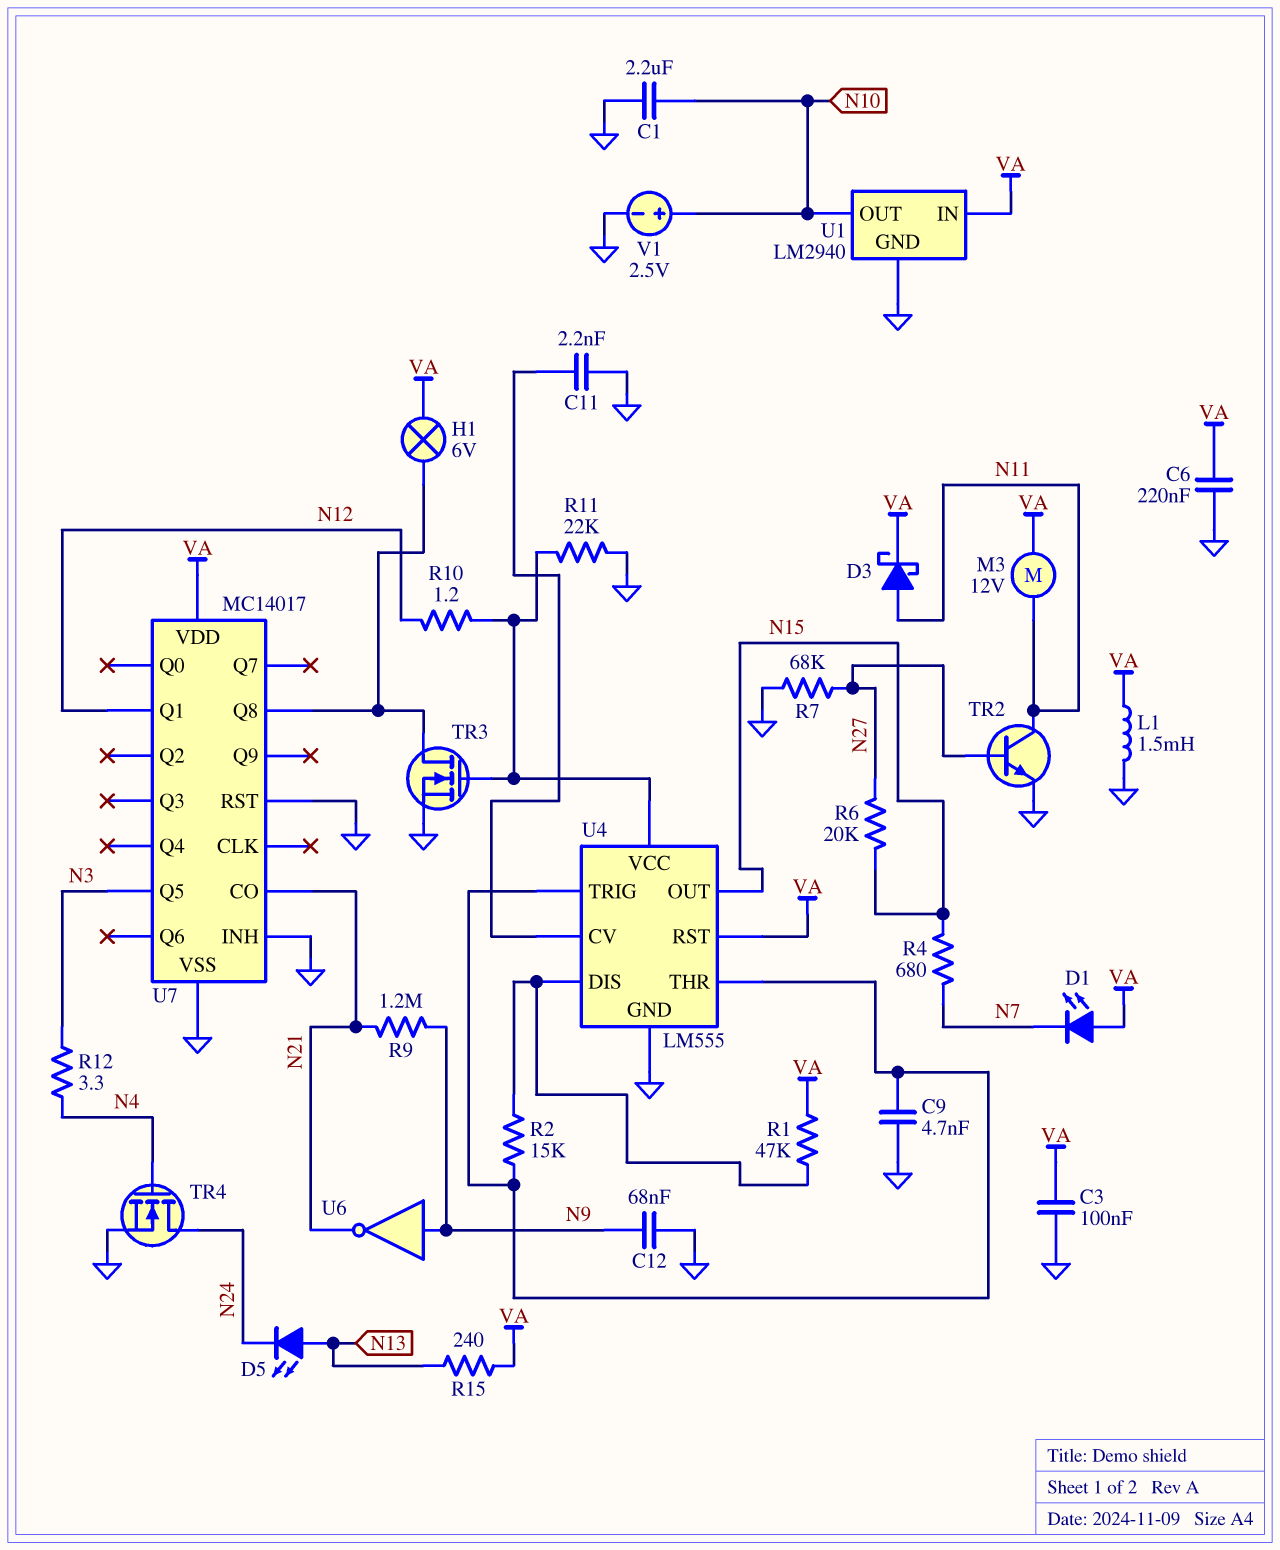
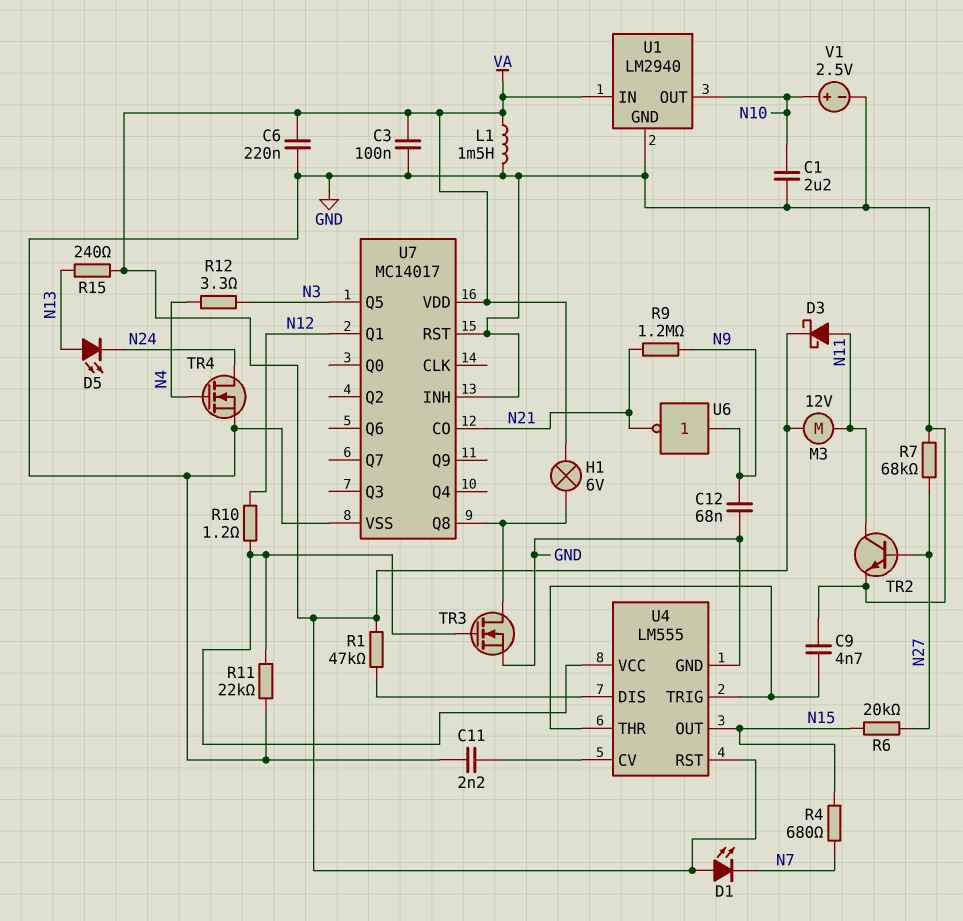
R2: 15k (U4/DIS, U4/THR) -> none

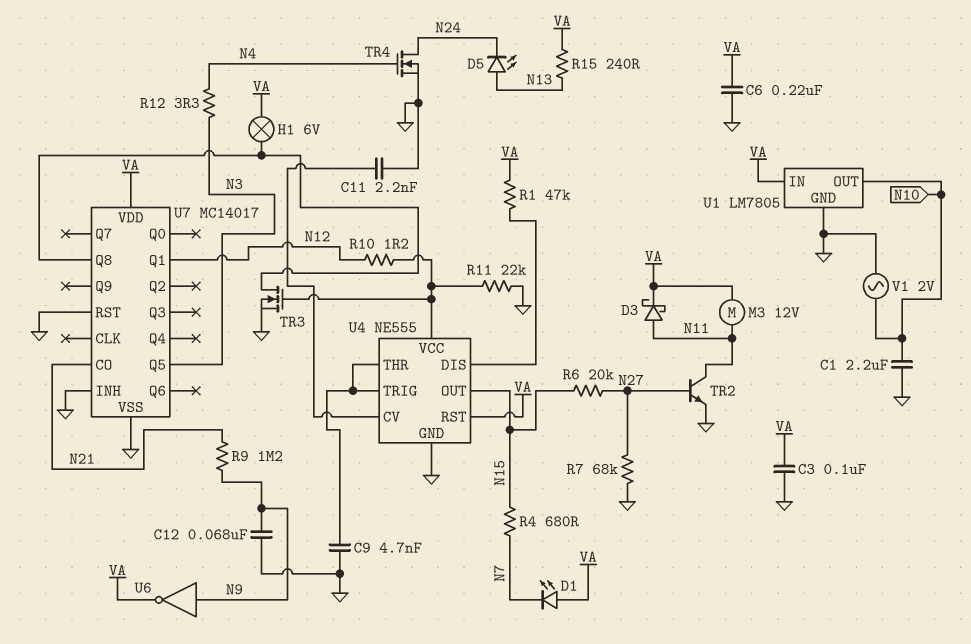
L1: 1.5mH (GND, VA) -> none
U1: LM2940 -> LM7805
U4: LM555 -> NE555
U6: NOT (in N9, out N21) -> NOT (in N9, out VA)
V1: 2.5V (plus N10, minus GND) -> AC 2V (GND, N10)

